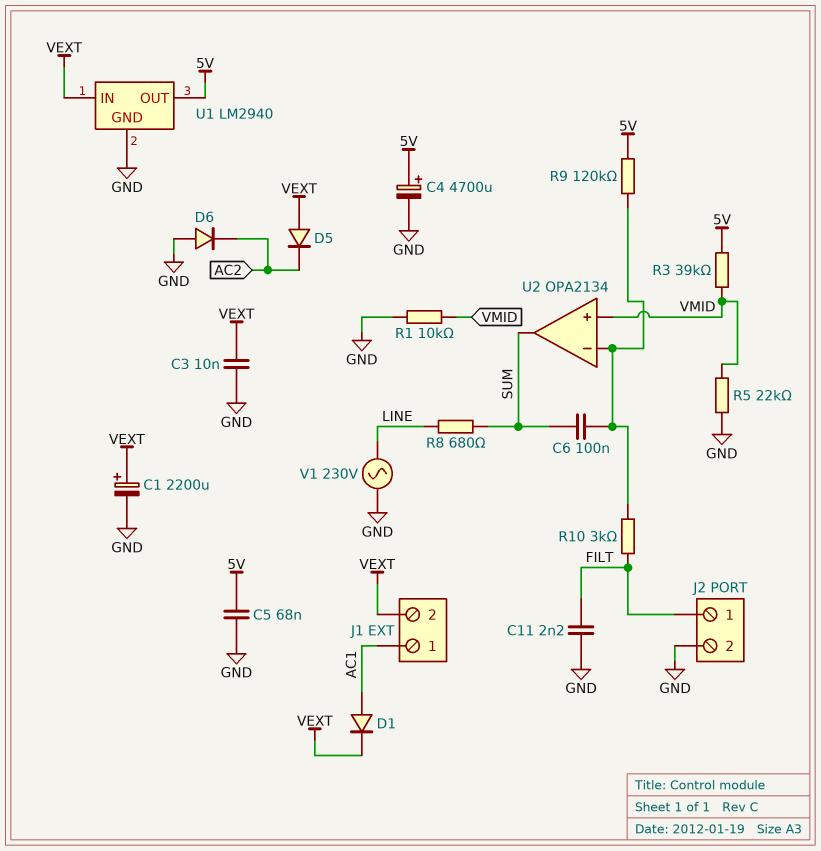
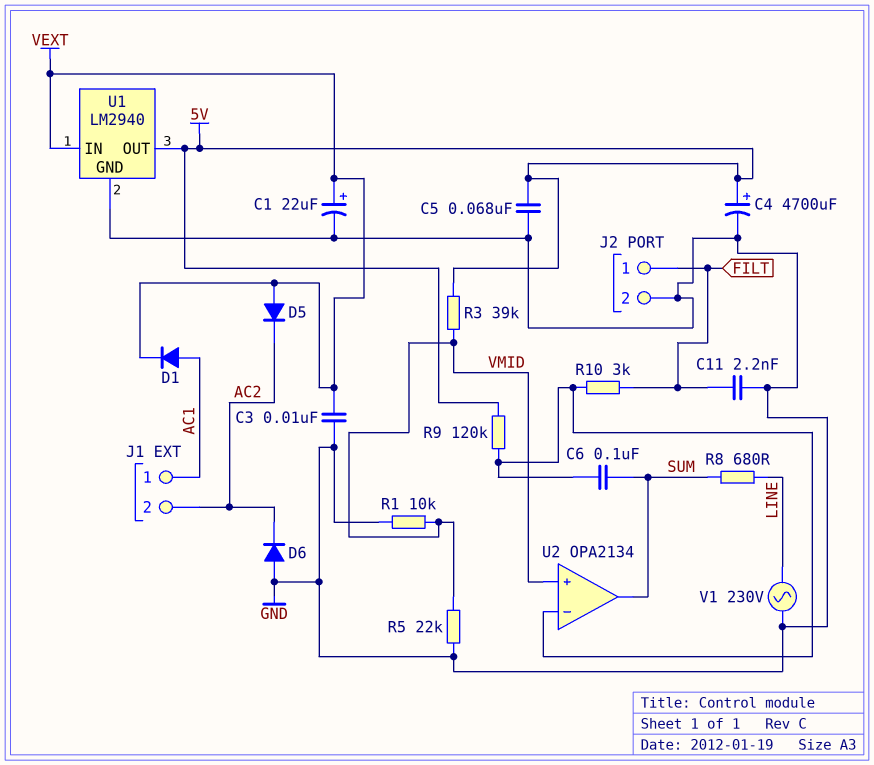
C1: 2200uF (plus VEXT, minus GND) -> 22uF (plus VEXT, minus GND)
J1 pin 2: VEXT -> AC2

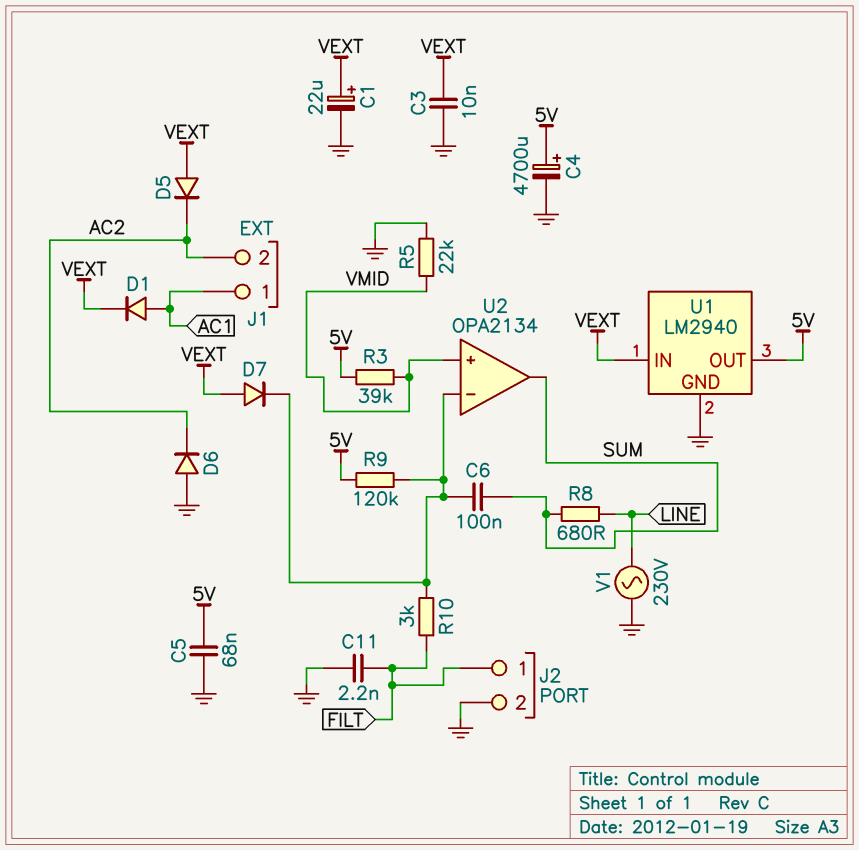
D7: none -> diode (A VEXT, K U2/in-)
R1: 10k (GND, VMID) -> none

